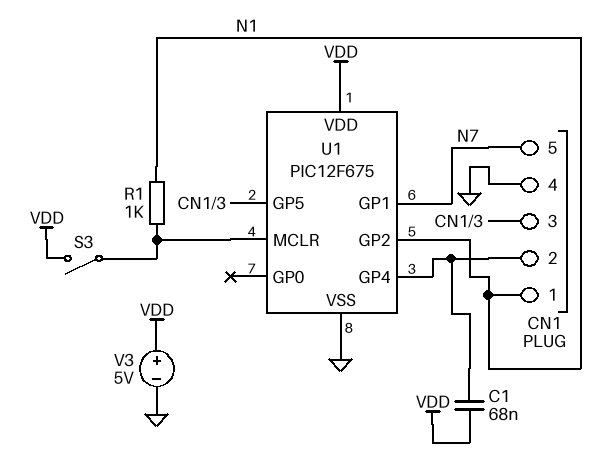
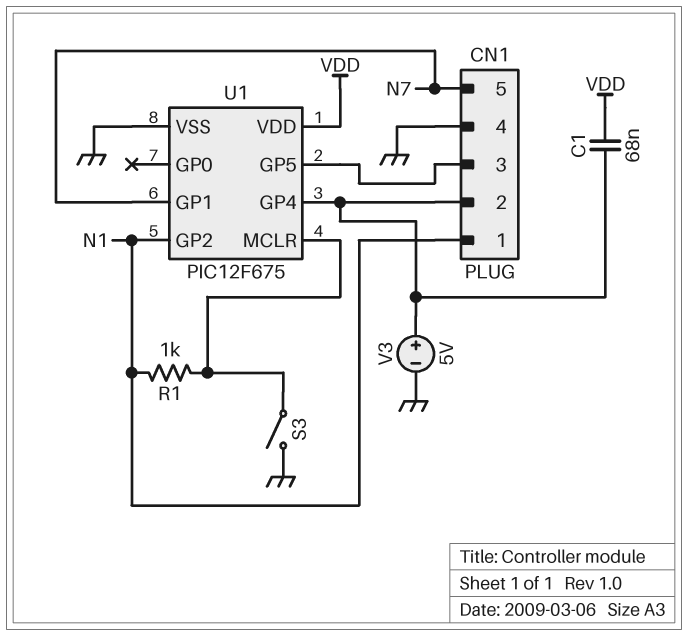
S3: switch (U1/MCLR, VDD) -> switch (GND, U1/MCLR)
V3: 5V (plus VDD, minus GND) -> 5V (plus CN1/2, minus GND)

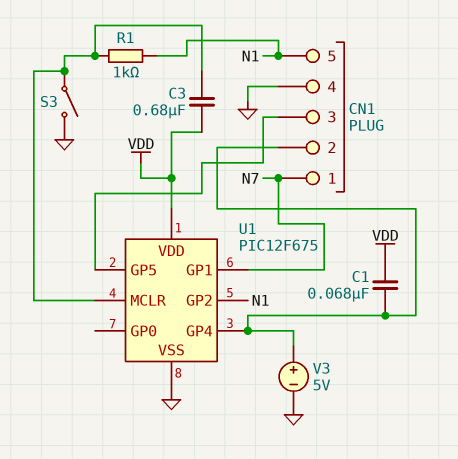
C3: none -> 680nF (U1/MCLR, VDD)
CN1 pin 1: N1 -> N7
CN1 pin 5: N7 -> N1

